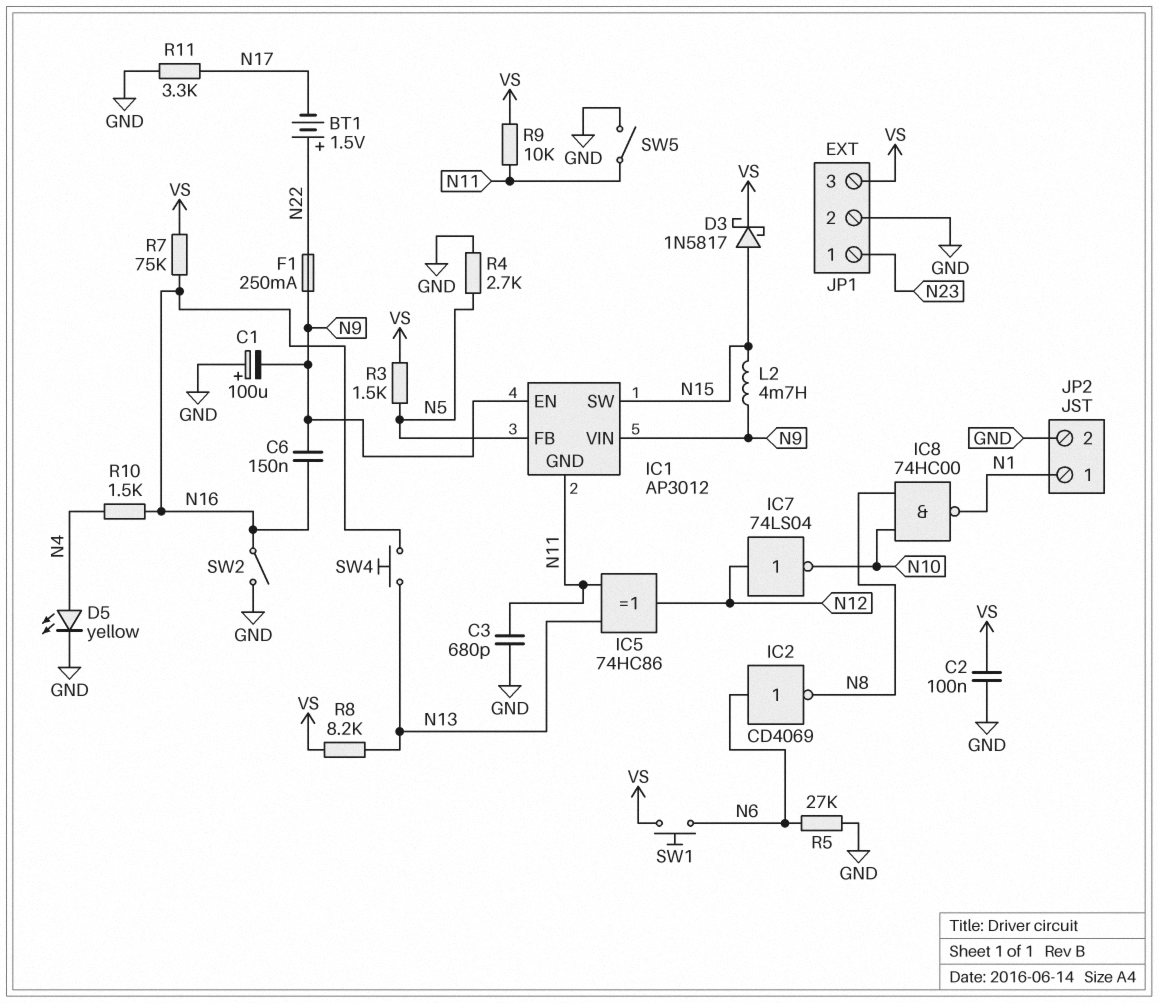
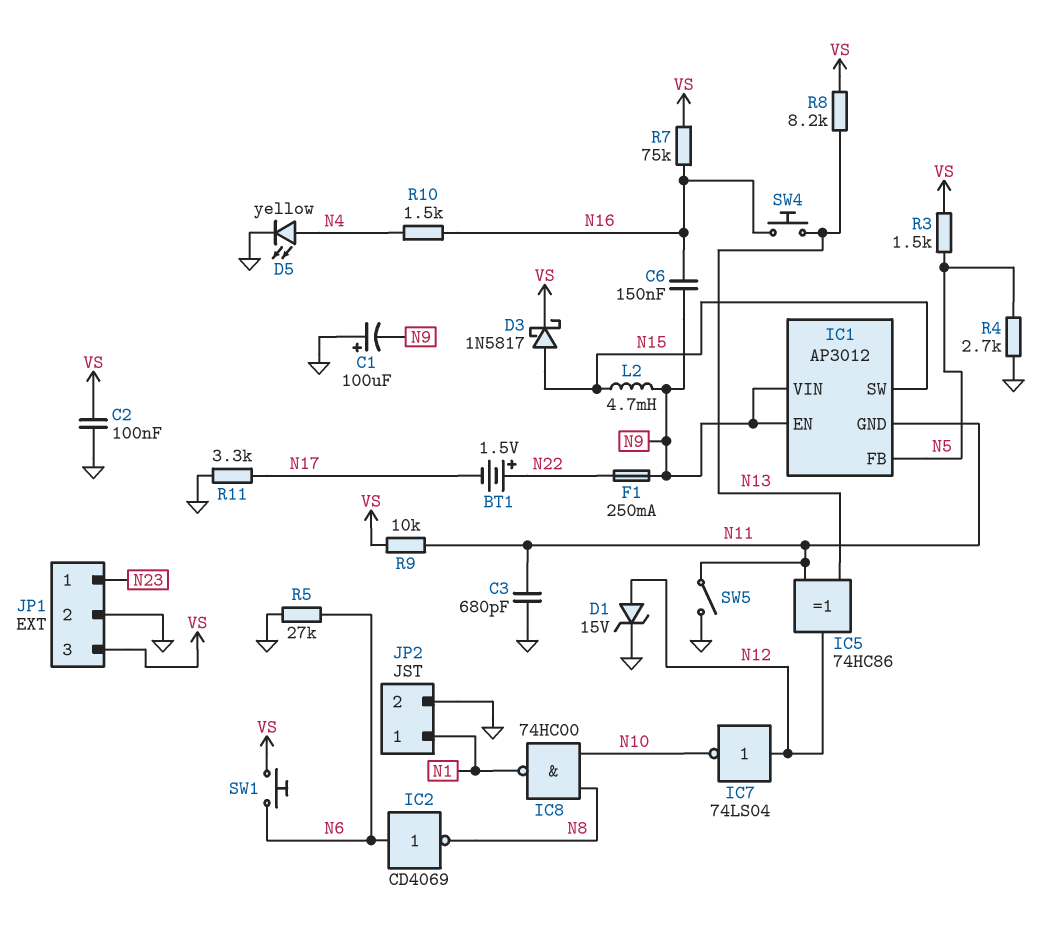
D1: none -> zener 15V (A N12, K GND)
SW2: switch (GND, N16) -> none

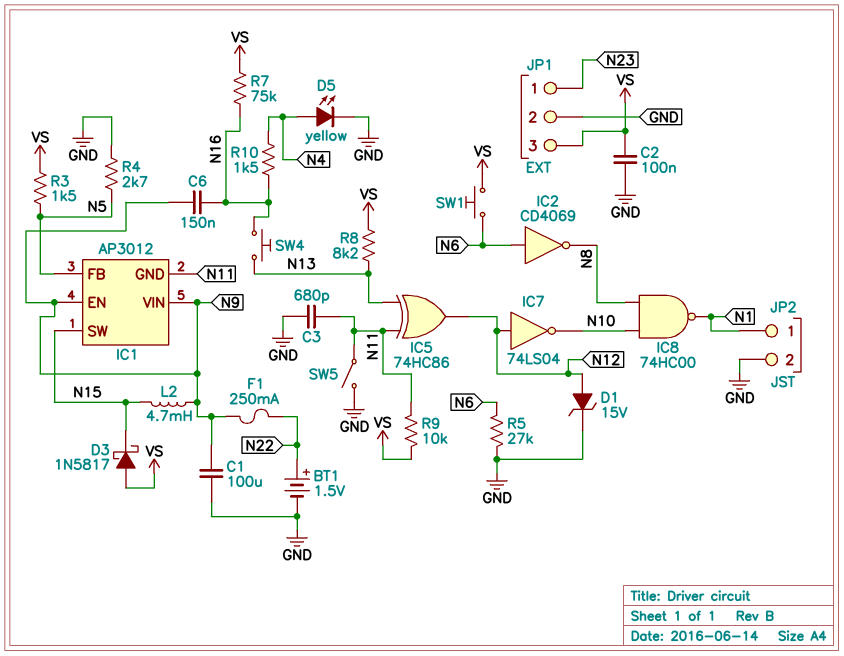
BT1: 1.5V (plus N22, minus N17) -> 1.5V (plus N22, minus GND)
C1: 100uF (plus GND, minus N9) -> 100uF (GND, N9)
D3: schottky 1N5817 (A N15, K VS) -> schottky 1N5817 (A VS, K N15)
R11: 3.3k (GND, N17) -> none

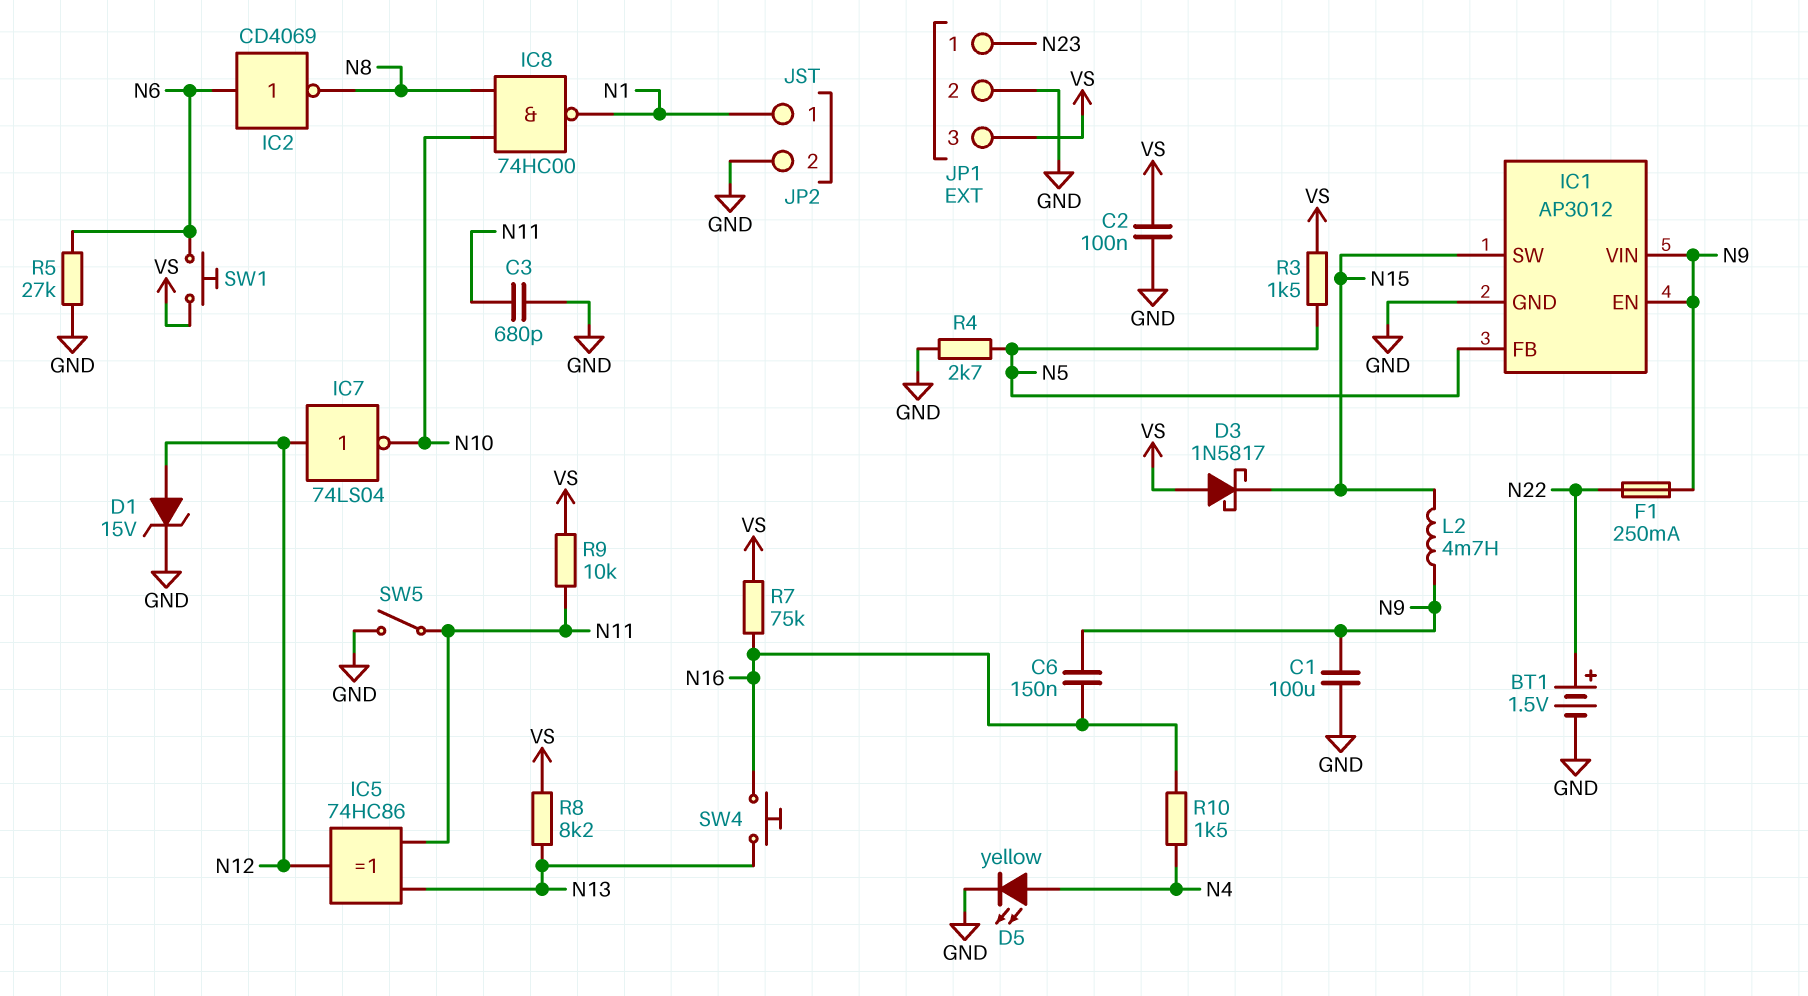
IC1 pin GND: N11 -> GND

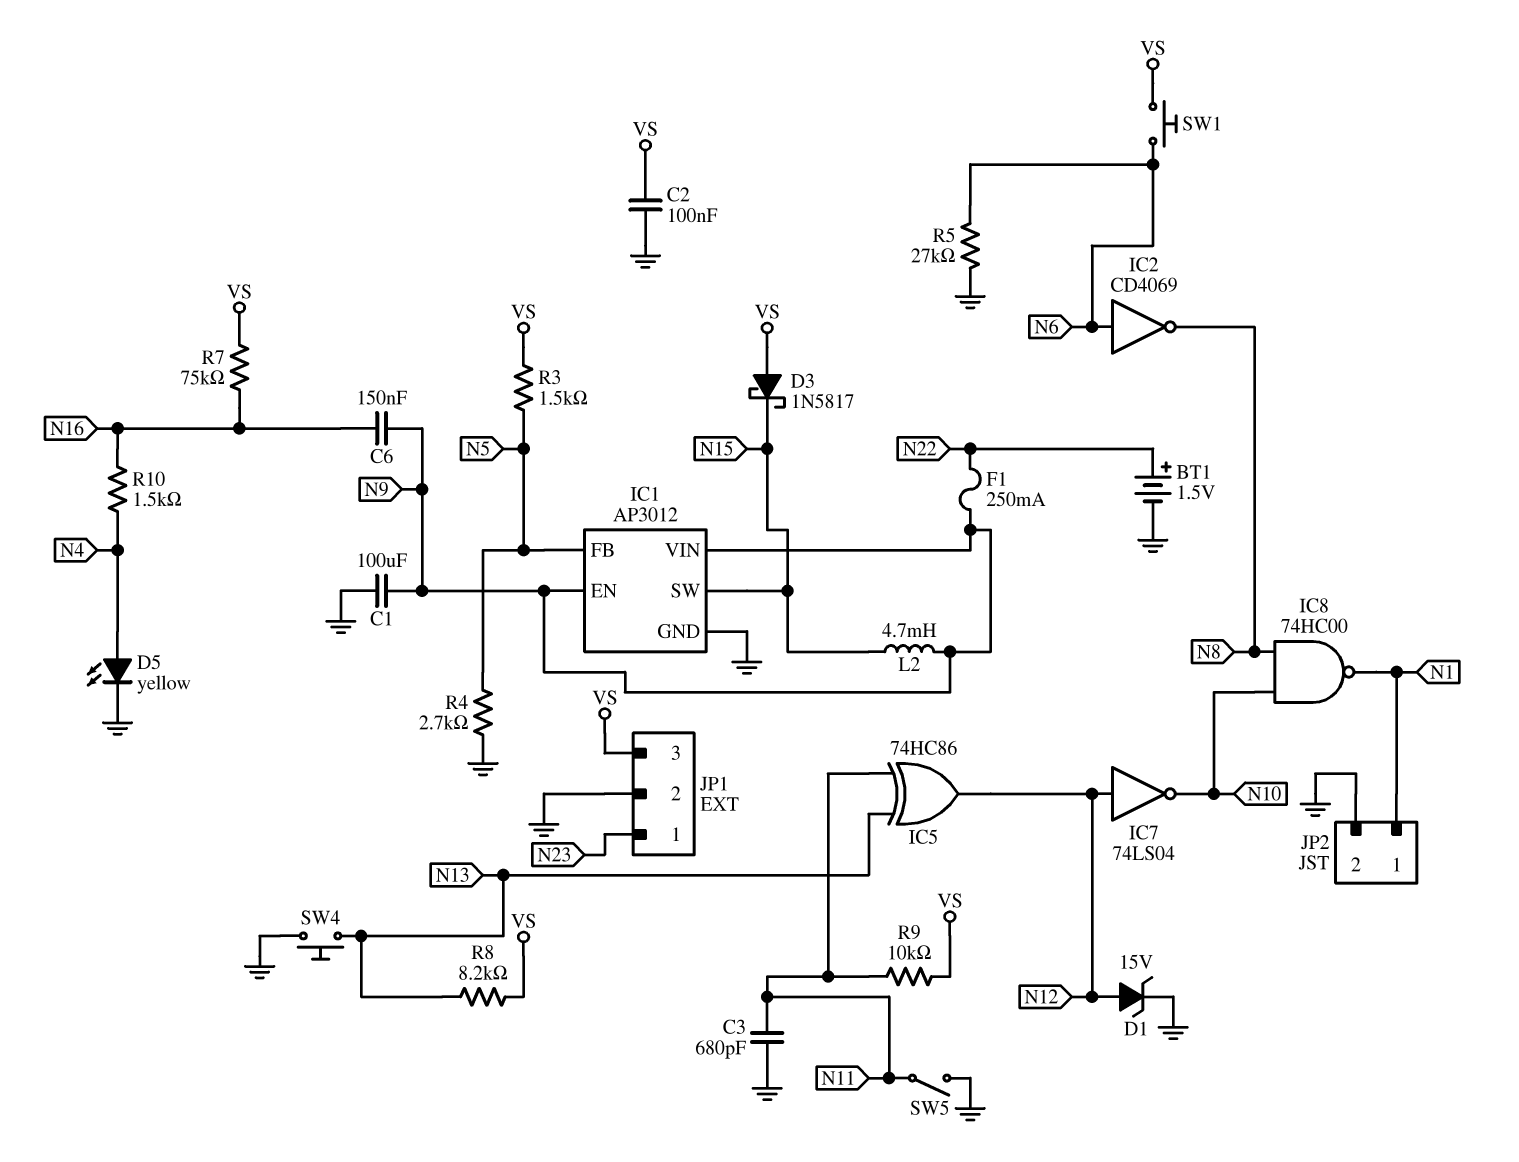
SW4: button (N13, N16) -> button (GND, N13)

